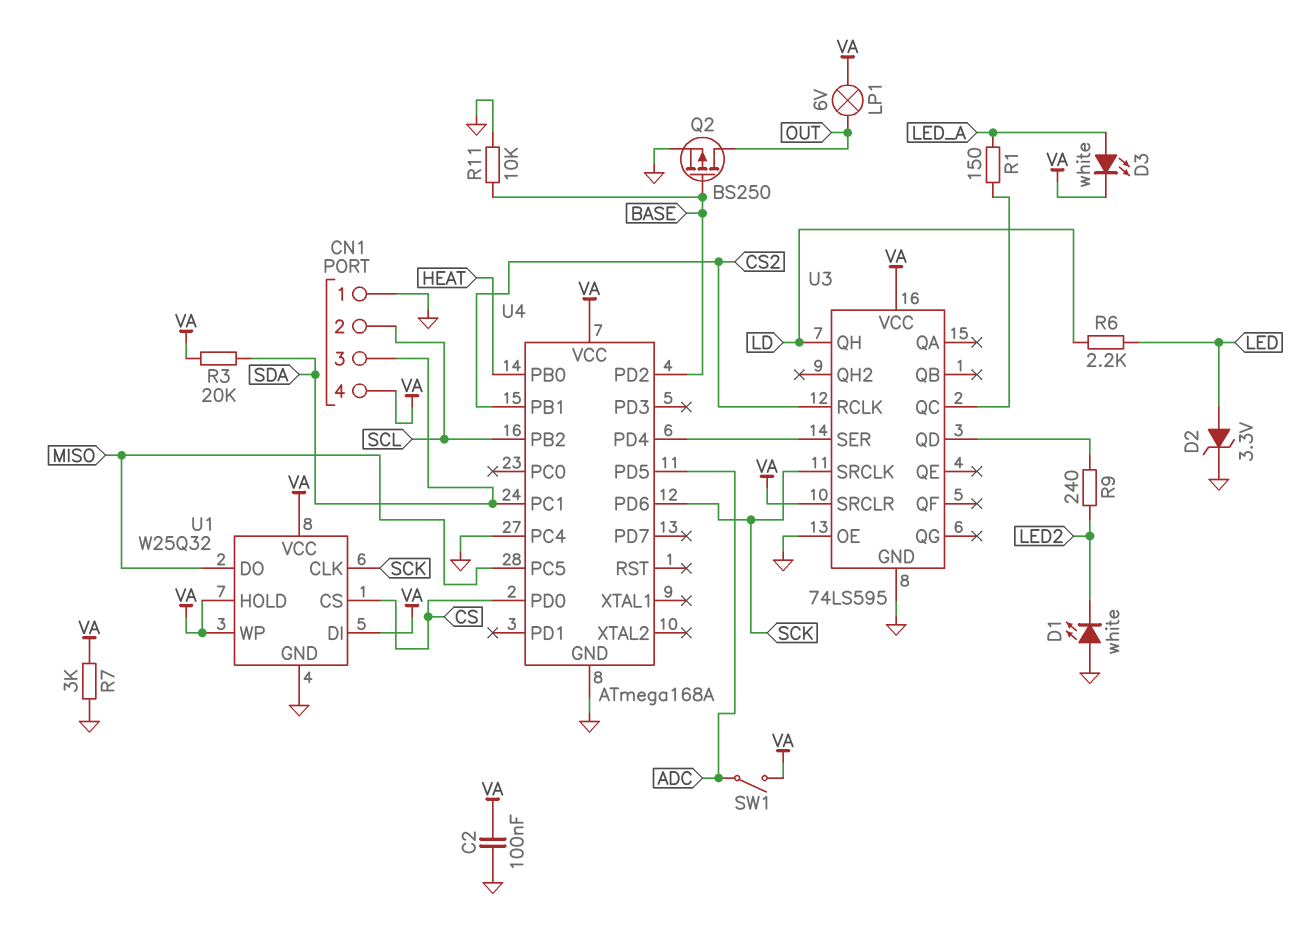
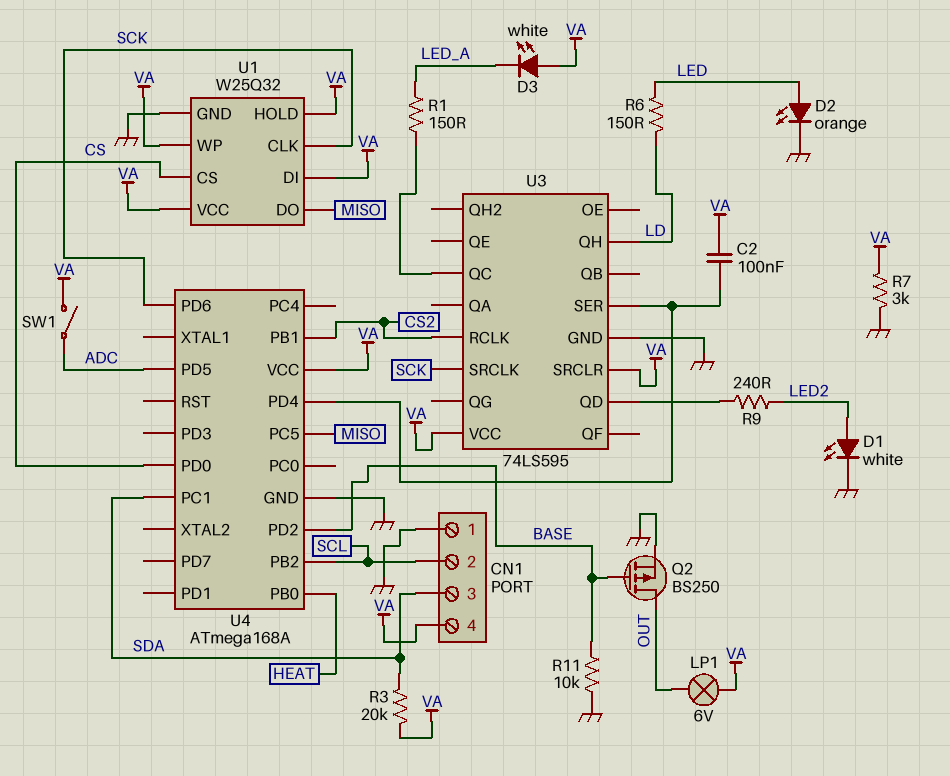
C2: 100nF (GND, VA) -> 100nF (U3/SER, VA)
D1: LED white (A GND, K LED2) -> LED white (A LED2, K GND)
D2: zener 3.3V (A LED, K GND) -> LED orange (A LED, K GND)
D3: LED white (A LED_A, K VA) -> LED white (A VA, K LED_A)
R6: 2.2k (LD, LED) -> 150 (LD, LED)
U3 pin OE: GND -> none
U4 pin PC4: GND -> none

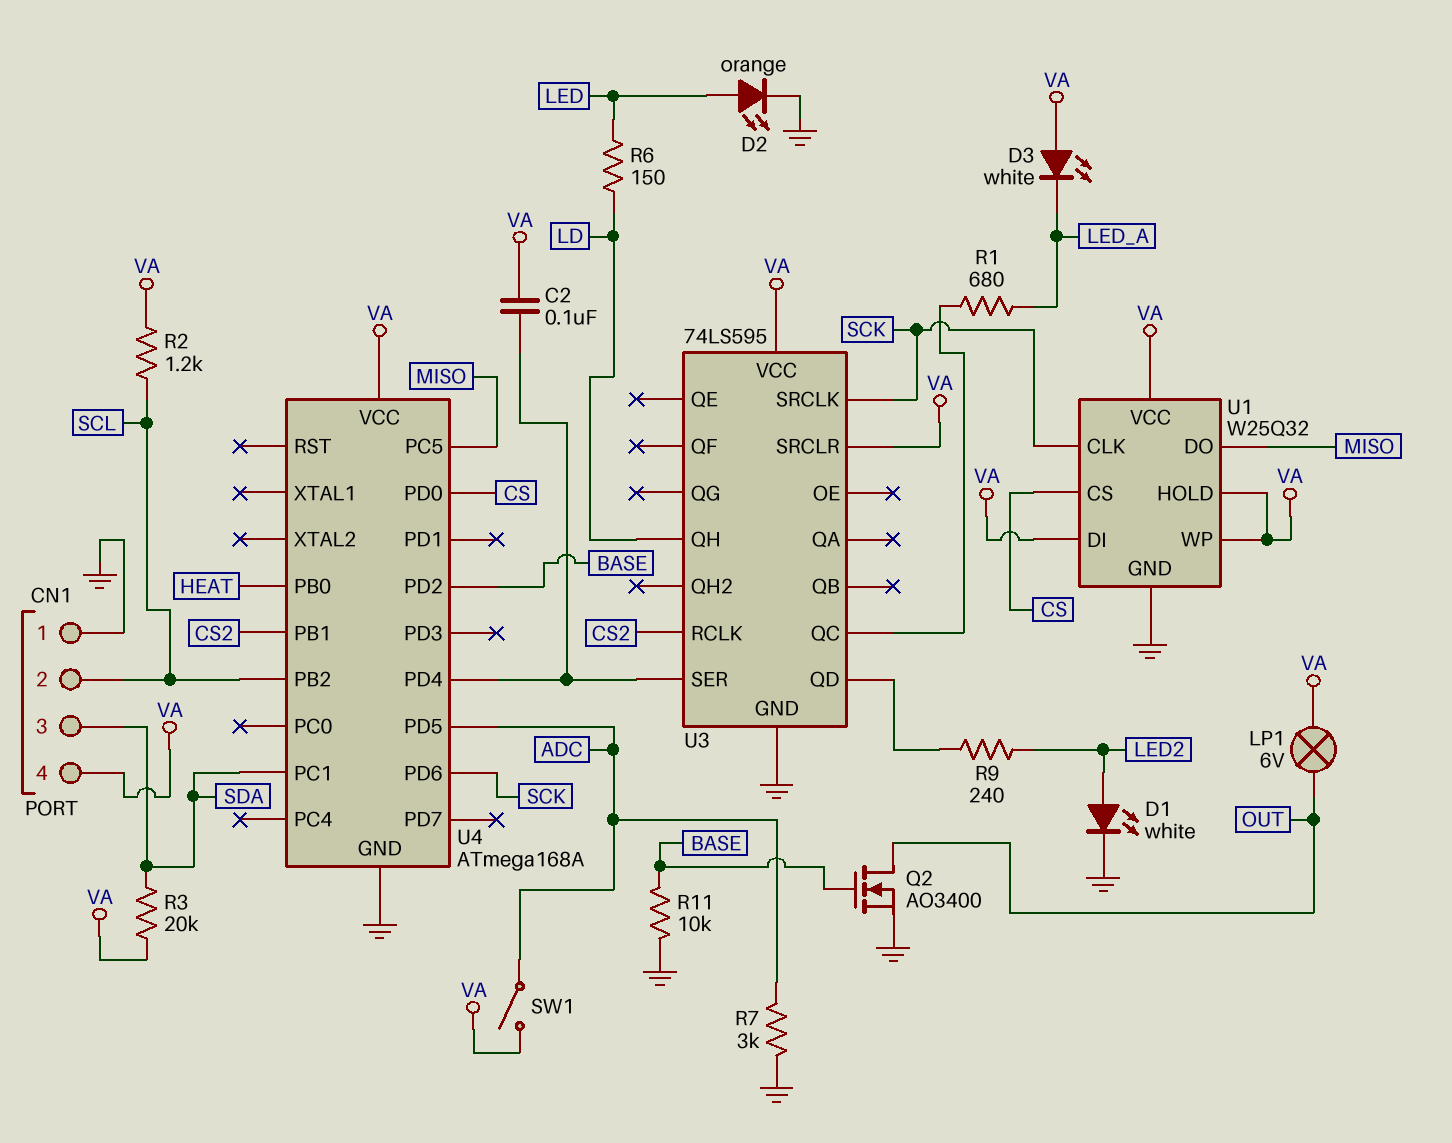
Q2: PMOS BS250 (G BASE, D OUT, S GND) -> NMOS AO3400 (G BASE, D OUT, S GND)
R1: 150 (LED_A, U3/QC) -> 680 (LED_A, U3/QC)
R2: none -> 1.2k (SCL, VA)
R7: 3k (GND, VA) -> 3k (ADC, GND)

